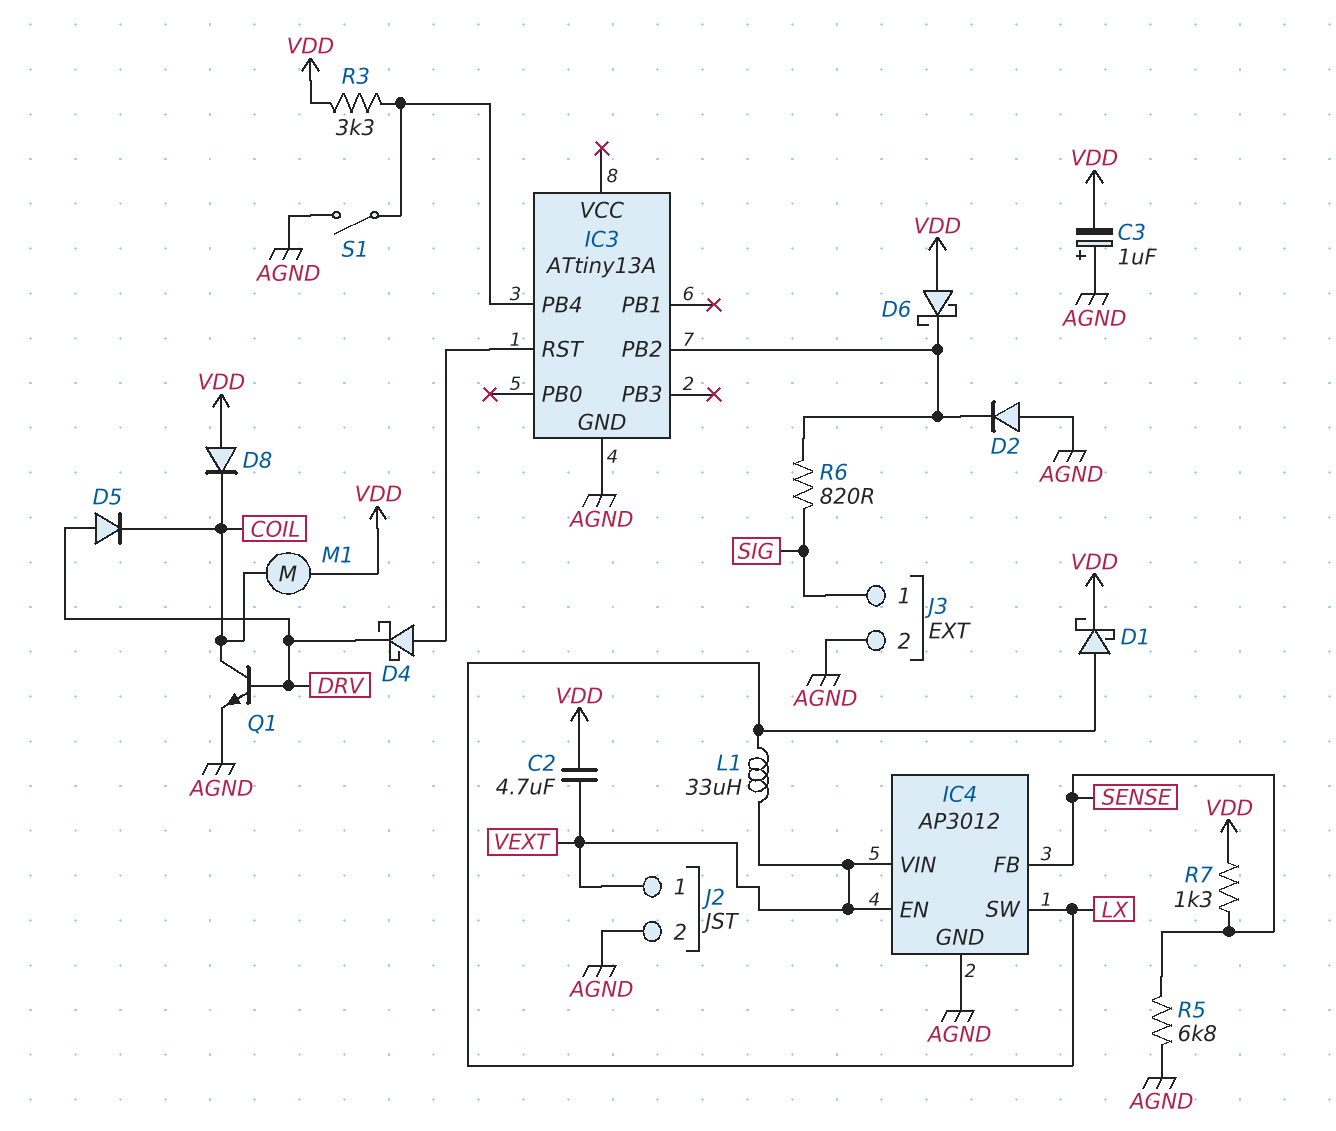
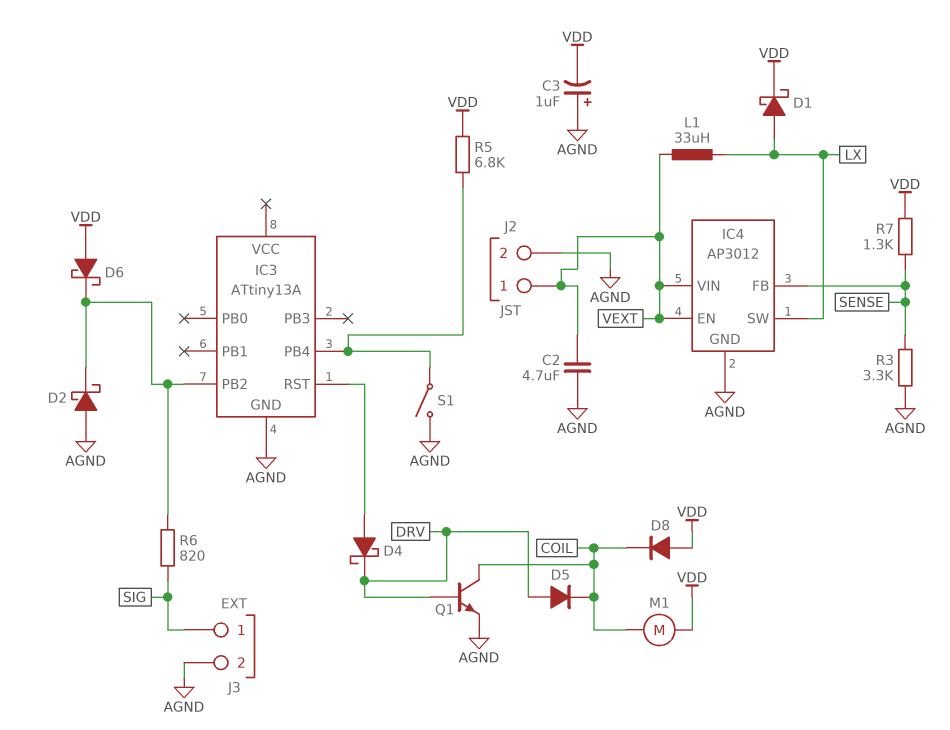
C2: 4.7uF (VDD, VEXT) -> 4.7uF (AGND, VEXT)
D2: diode (A AGND, K IC3/PB2) -> schottky (A AGND, K IC3/PB2)
R3: 3.3k (IC3/PB4, VDD) -> 3.3k (AGND, SENSE)
R5: 6.8k (AGND, SENSE) -> 6.8k (IC3/PB4, VDD)

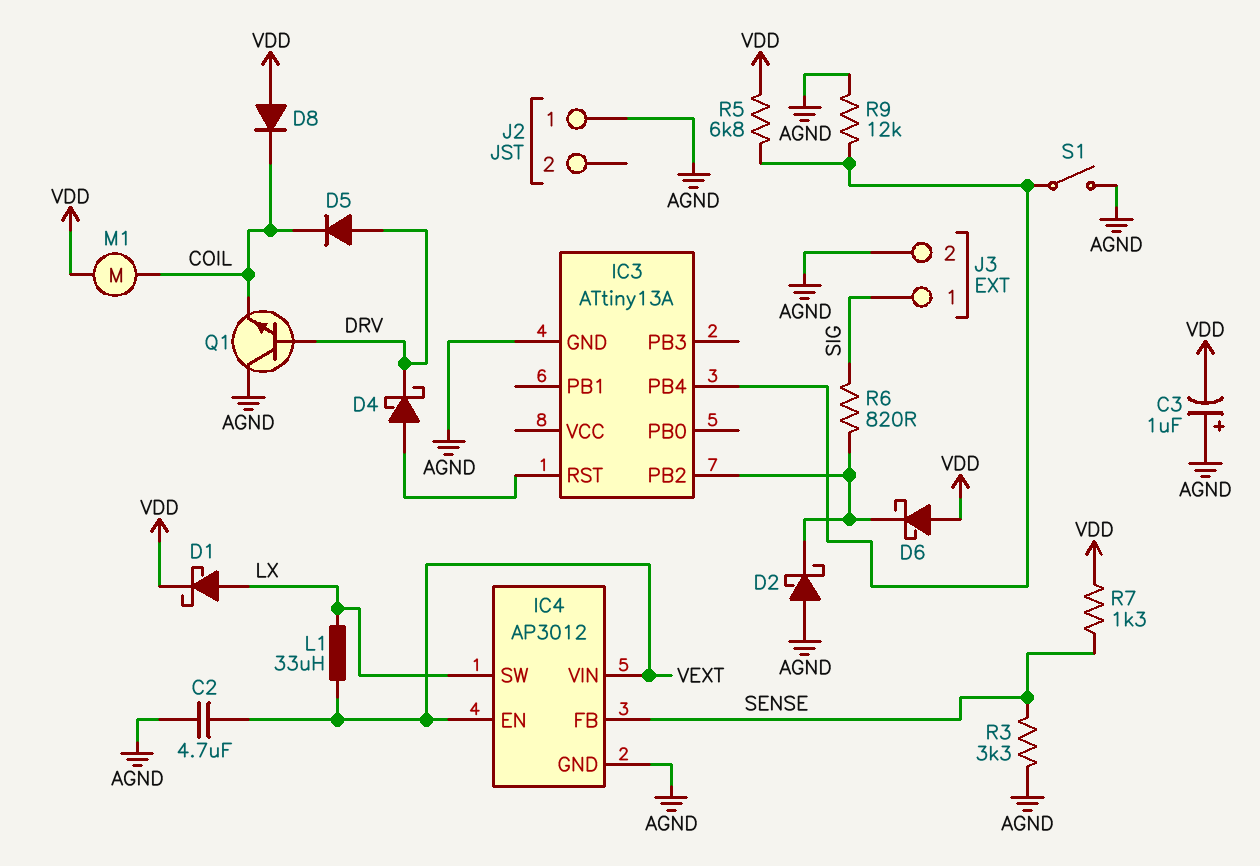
J2 pin 1: VEXT -> AGND
J2 pin 2: AGND -> none
Q1: NPN (B DRV, C COIL, E AGND) -> NPN (B DRV, C AGND, E COIL)
R9: none -> 12k (AGND, IC3/PB4)

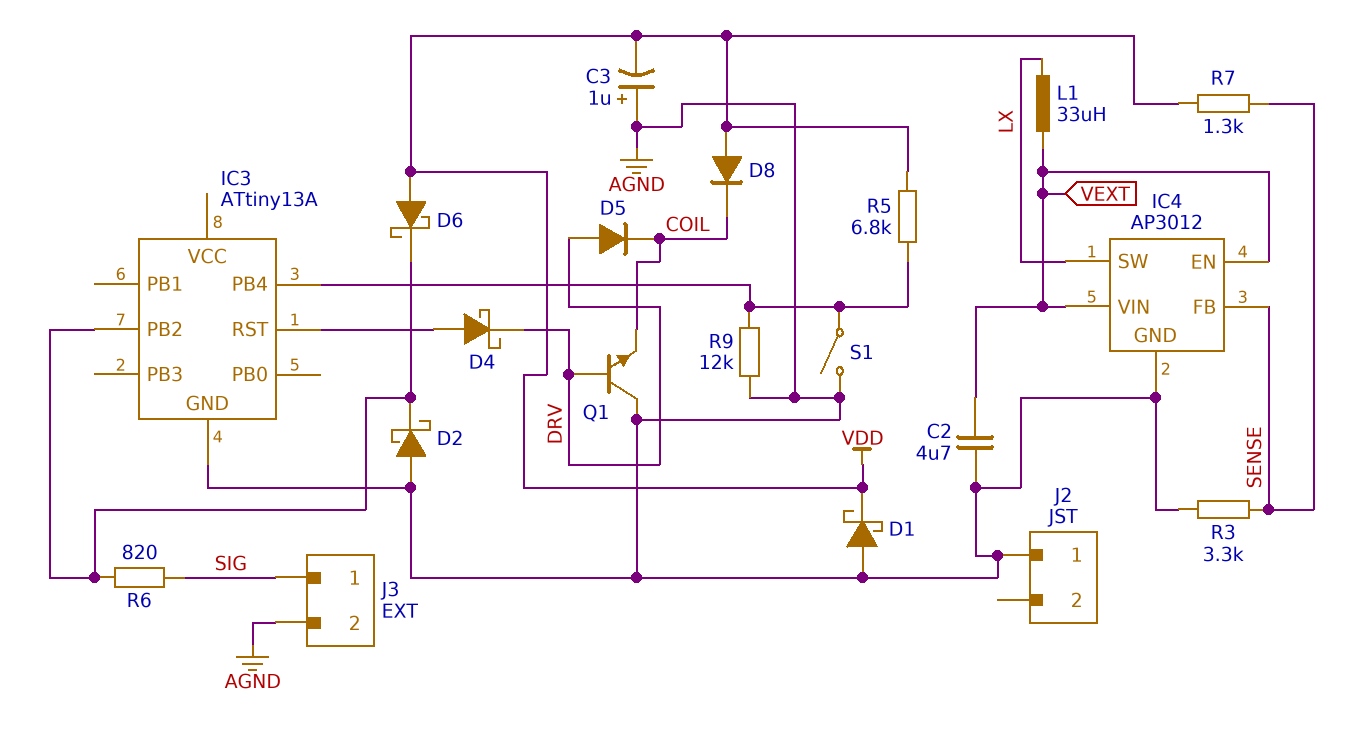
D1: schottky (A LX, K VDD) -> schottky (A AGND, K VDD)
M1: motor (COIL, VDD) -> none

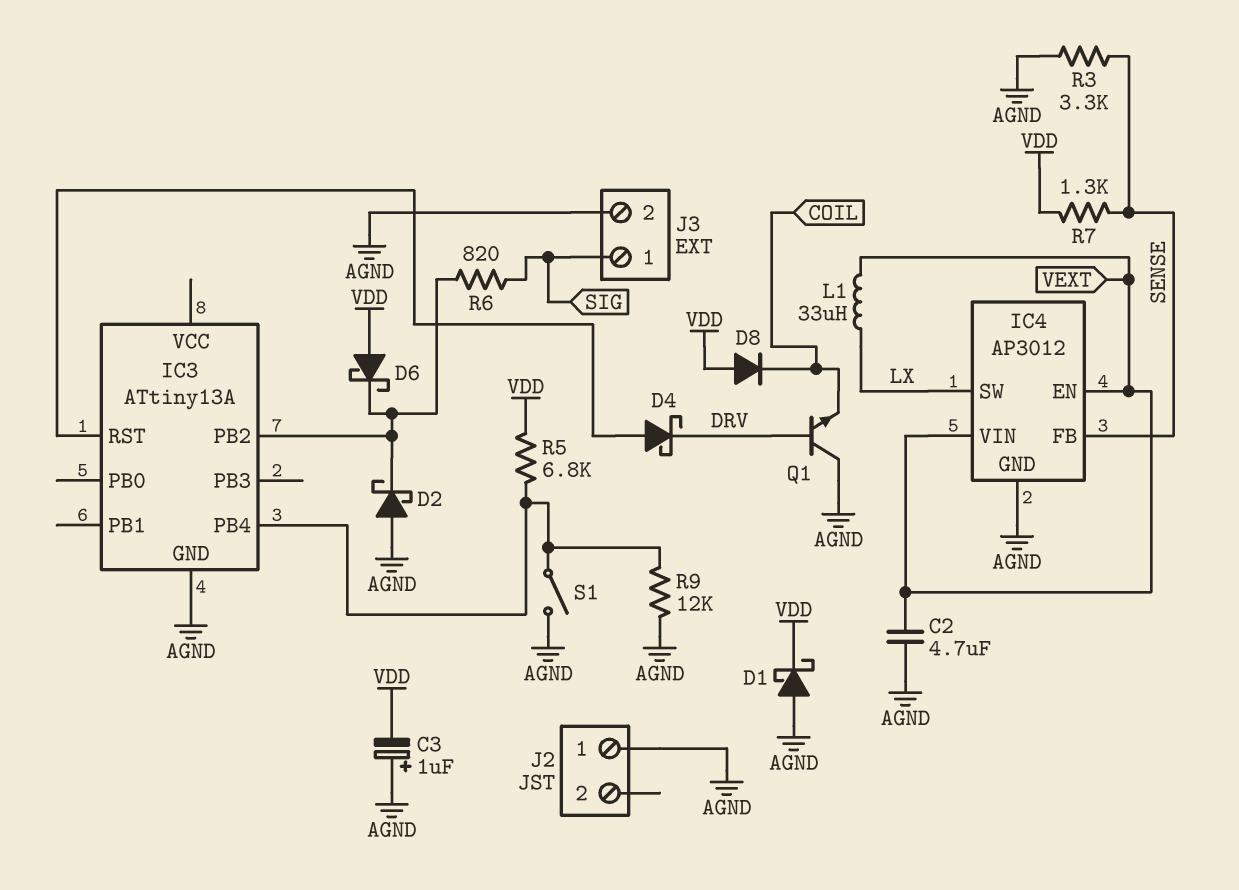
D5: diode (A DRV, K COIL) -> none

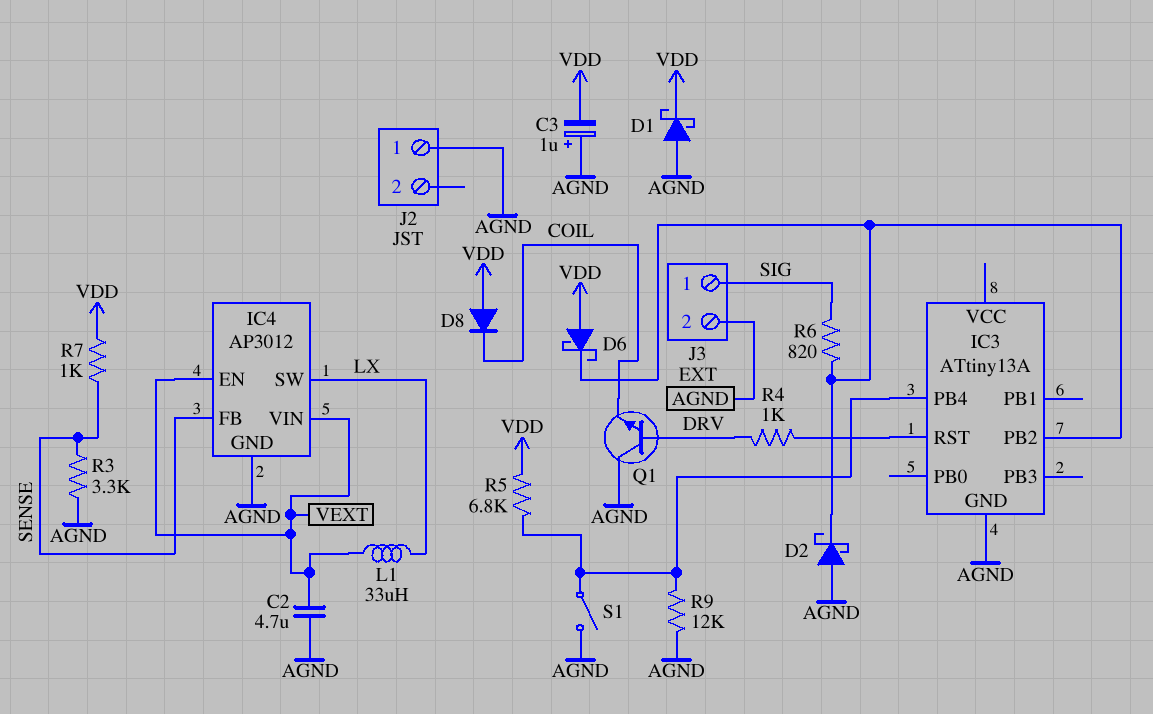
D4: schottky (A IC3/RST, K DRV) -> none
R4: none -> 1k (DRV, IC3/RST)
R7: 1.3k (SENSE, VDD) -> 1k (SENSE, VDD)

